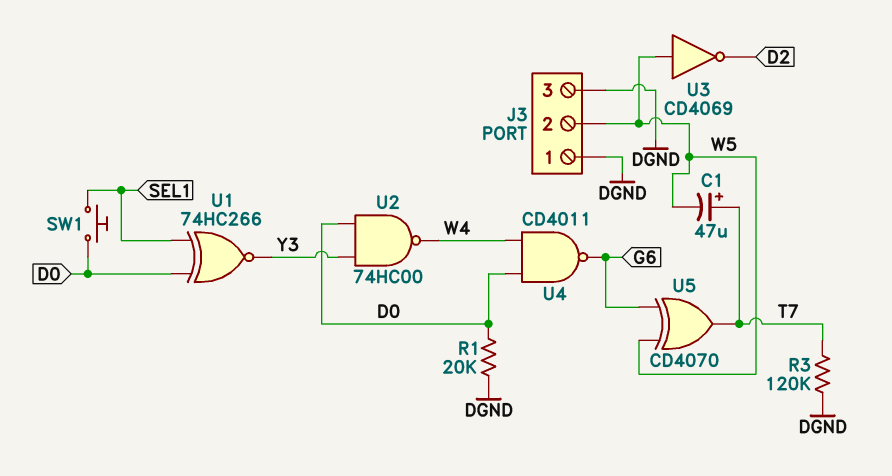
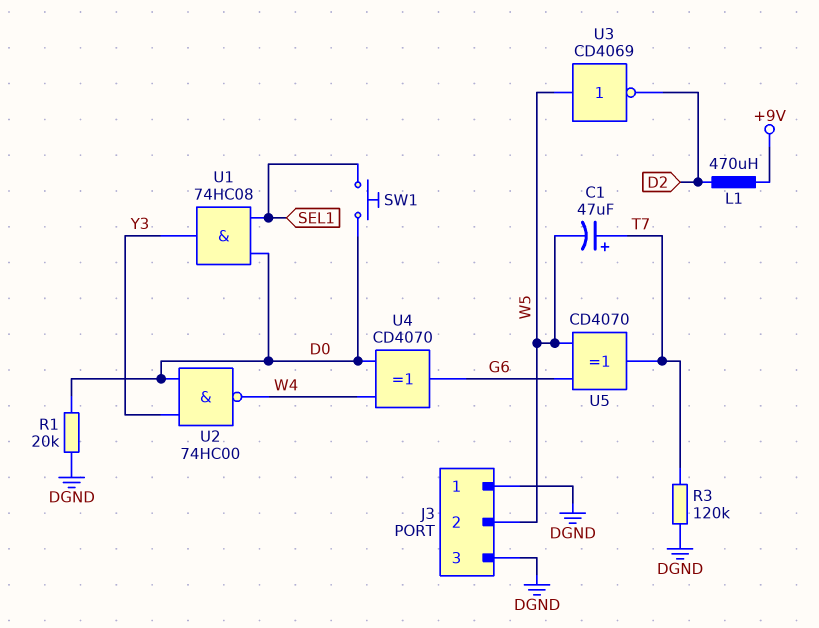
L1: none -> 470uH (+9V, D2)
U1: XNOR 74HC266 (in D0, in SEL1, out Y3) -> AND 74HC08 (in D0, in SEL1, out Y3)
U4: NAND CD4011 (in D0, in W4, out G6) -> XOR CD4070 (in D0, in W4, out G6)

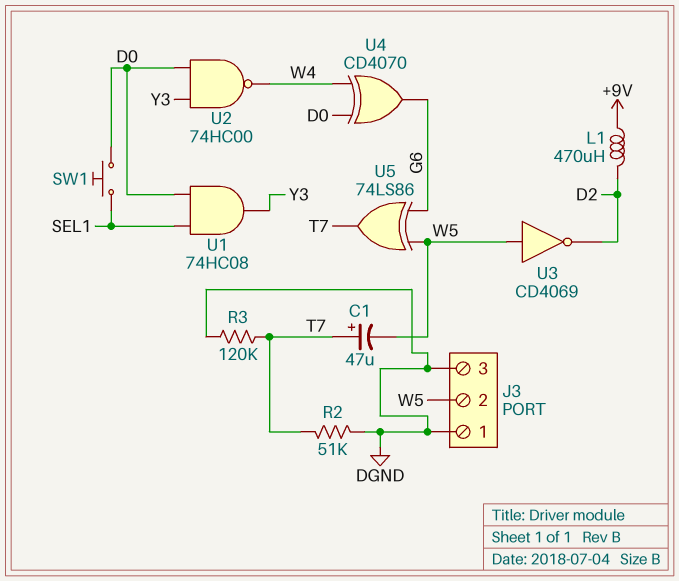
R1: 20k (D0, DGND) -> none
R2: none -> 51k (DGND, T7)
U5: XOR CD4070 (in G6, in W5, out T7) -> XOR 74LS86 (in G6, in W5, out T7)

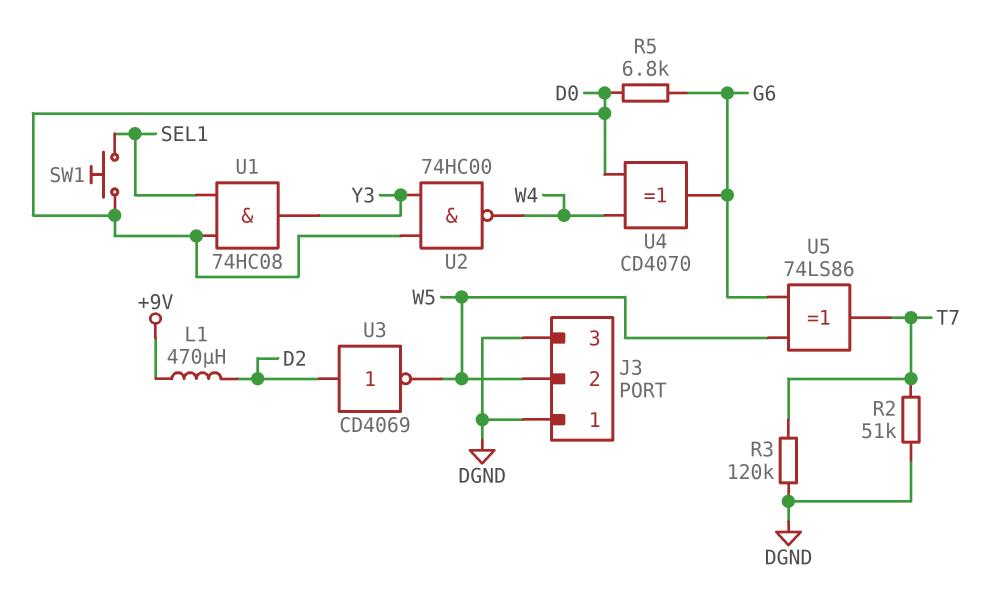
C1: 47uF (plus T7, minus W5) -> none
R5: none -> 6.8k (D0, G6)
U3: NOT CD4069 (in W5, out D2) -> NOT CD4069 (in D2, out W5)

